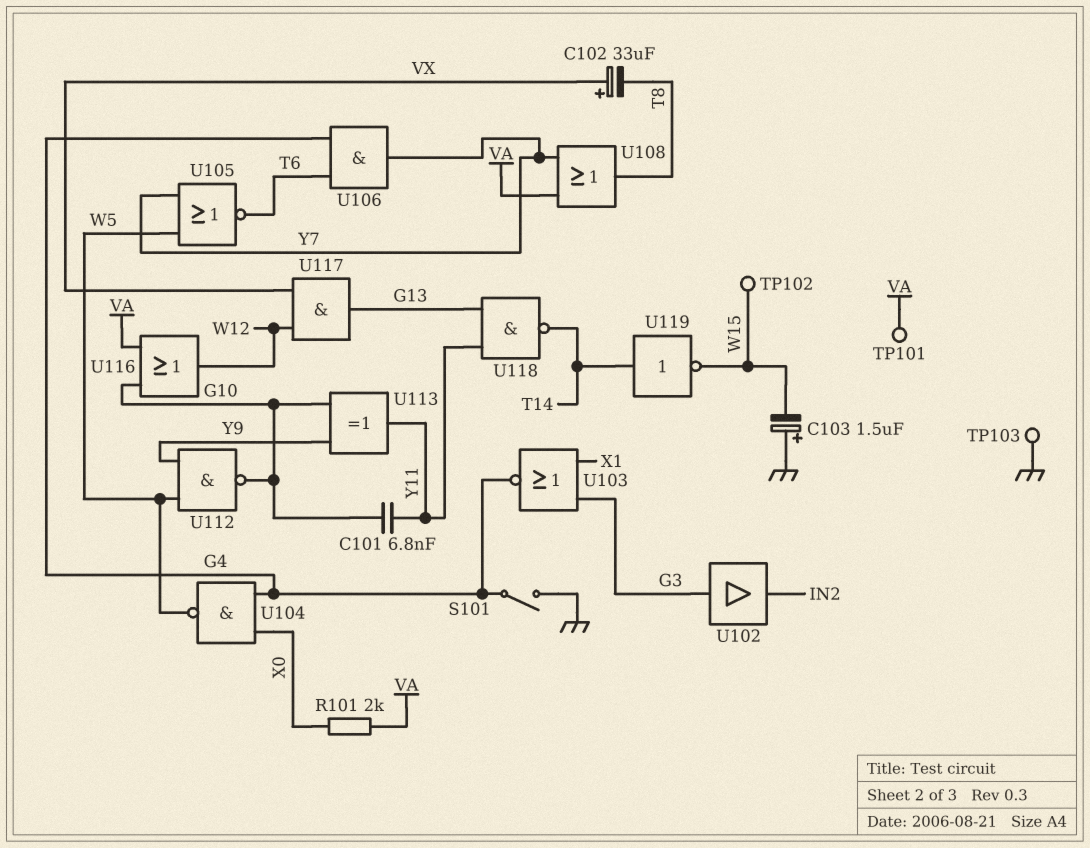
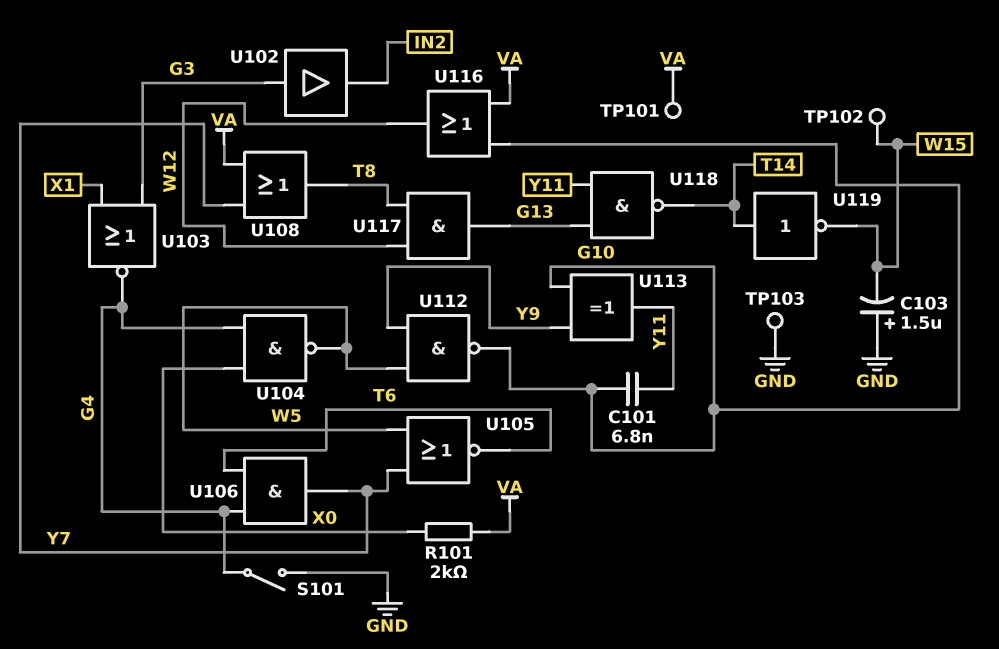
C102: 33uF (plus VX, minus T8) -> none
U117: AND (in VX, in W12, out G13) -> AND (in T8, in W12, out G13)

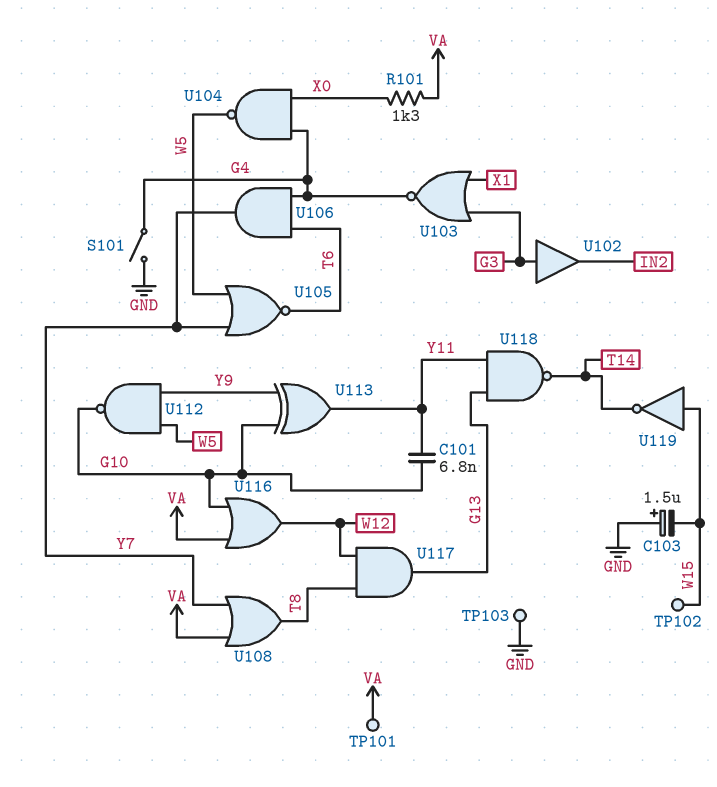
R101: 2k (VA, X0) -> 1.3k (VA, X0)
U119: NOT (in T14, out W15) -> NOT (in W15, out T14)

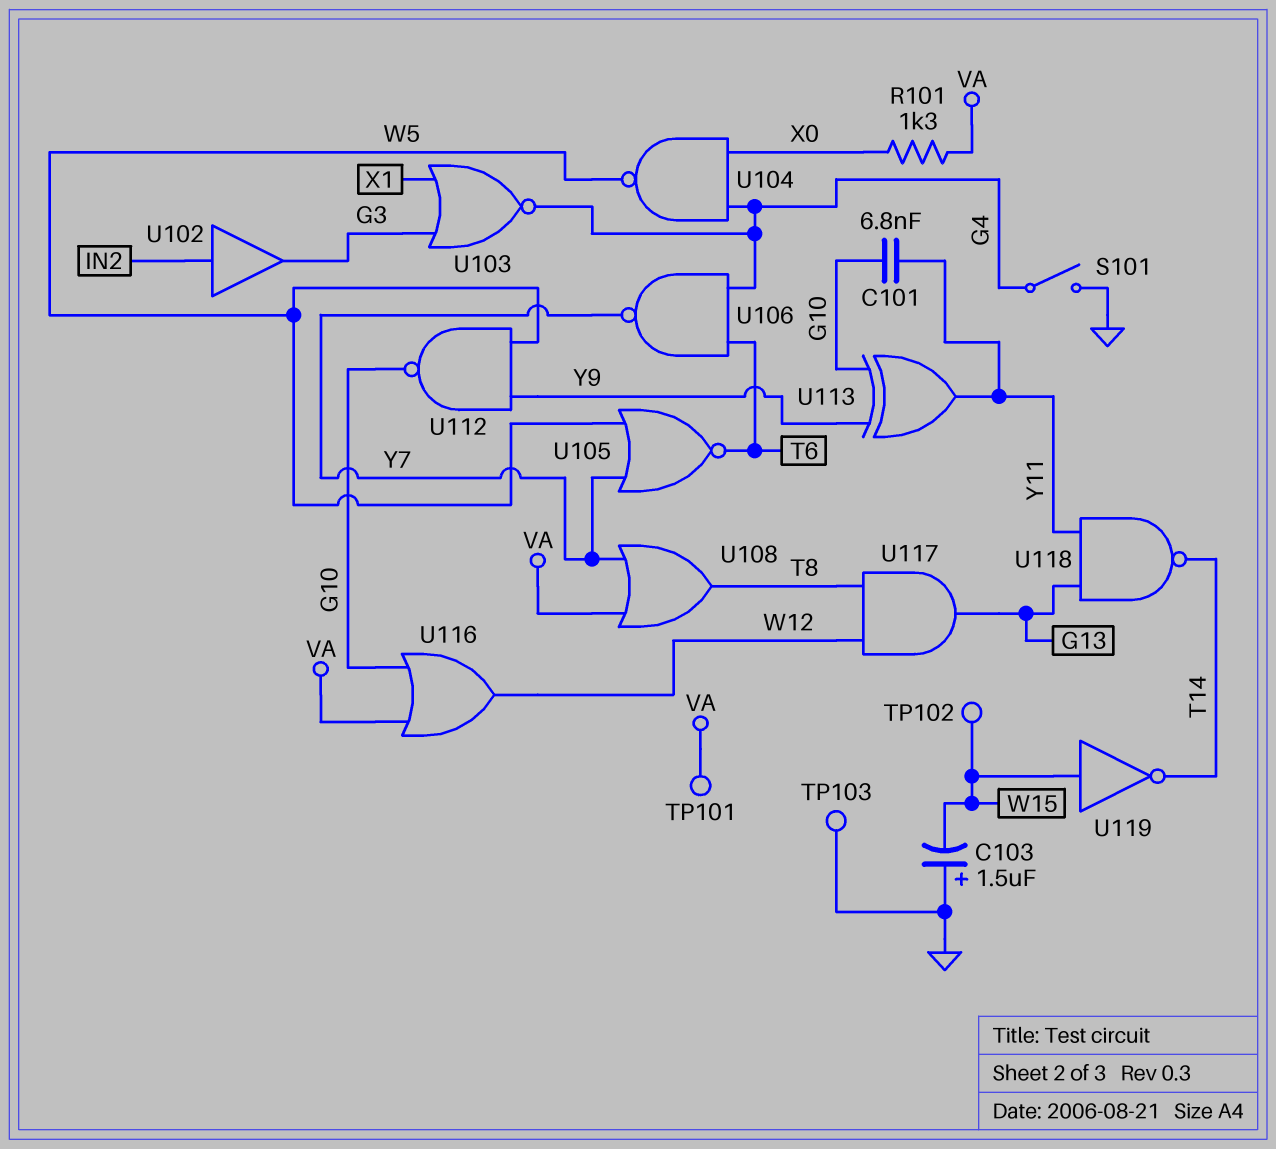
U102: buffer (in G3, out IN2) -> buffer (in IN2, out G3)
U106: AND (in G4, in T6, out Y7) -> NAND (in G4, in T6, out Y7)

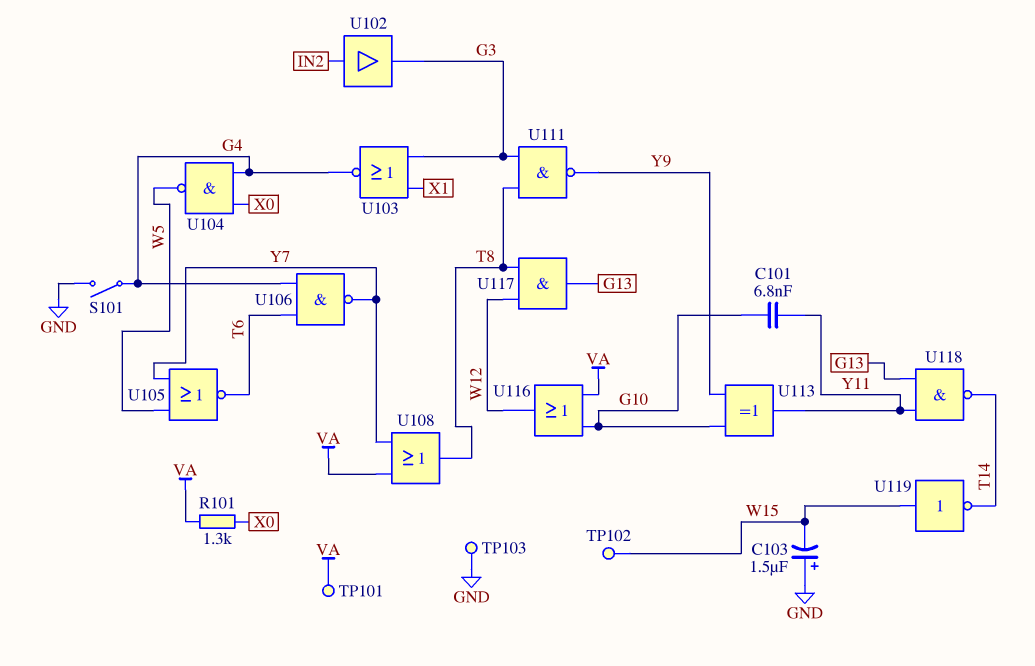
U111: none -> NAND (in G3, in T8, out Y9)
U112: NAND (in W5, in Y9, out G10) -> none

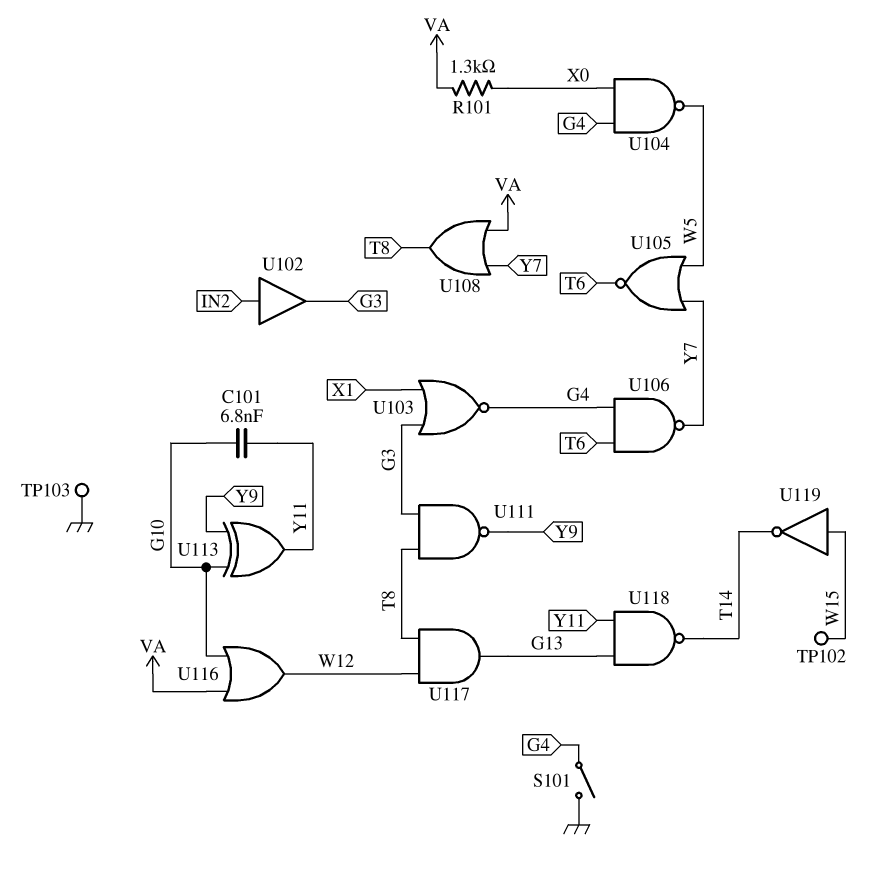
C103: 1.5uF (plus GND, minus W15) -> none
TP101: test point (VA) -> none

